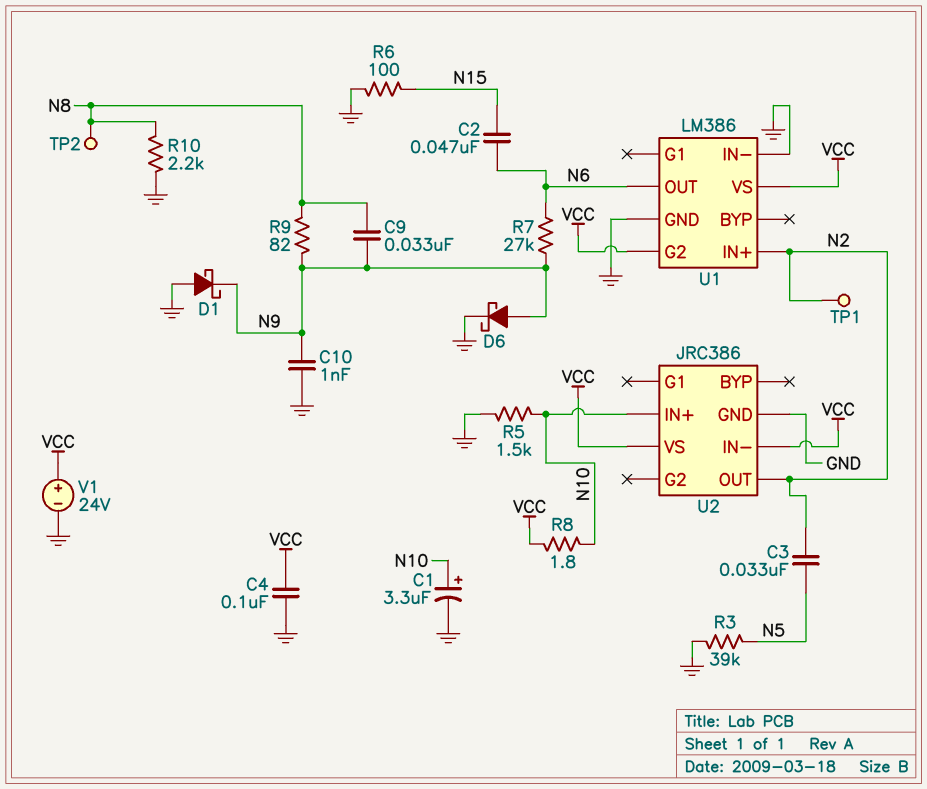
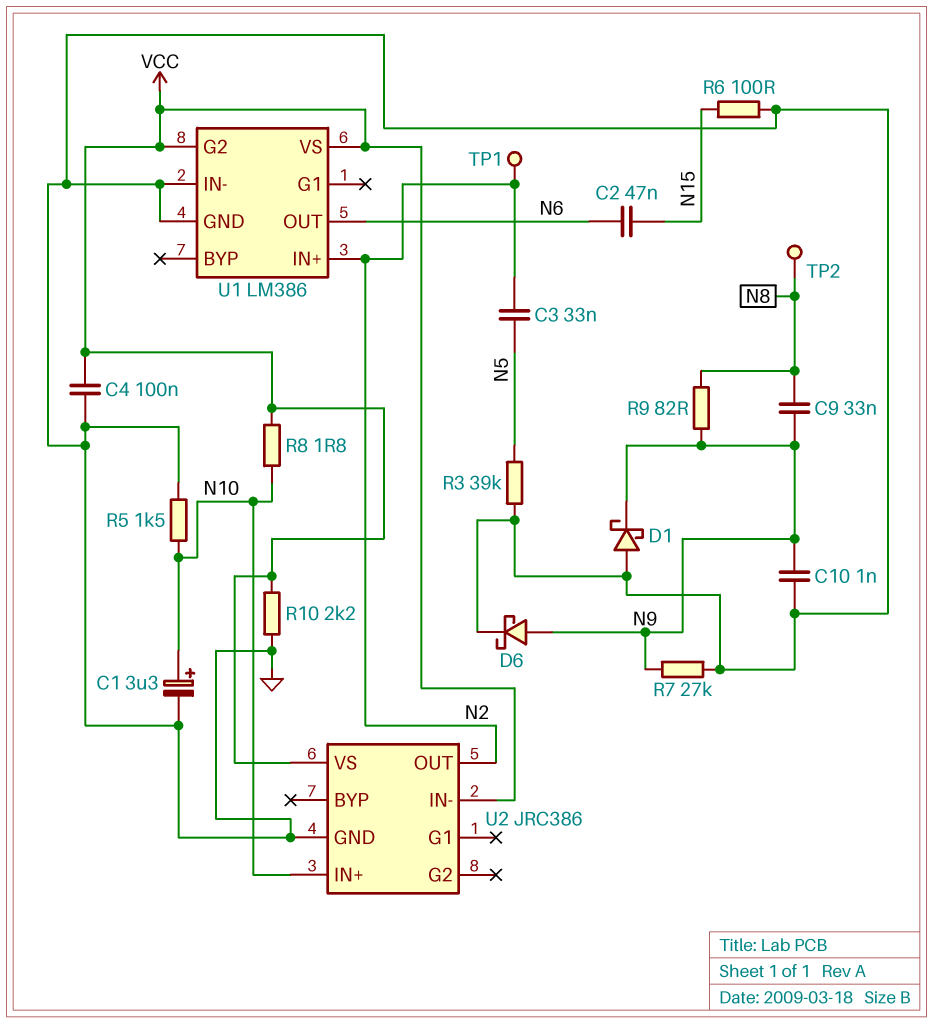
R7: 27k (N6, N9) -> 27k (GND, N9)
R10: 2.2k (GND, N8) -> 2.2k (GND, VCC)
V1: 24V (plus VCC, minus GND) -> none

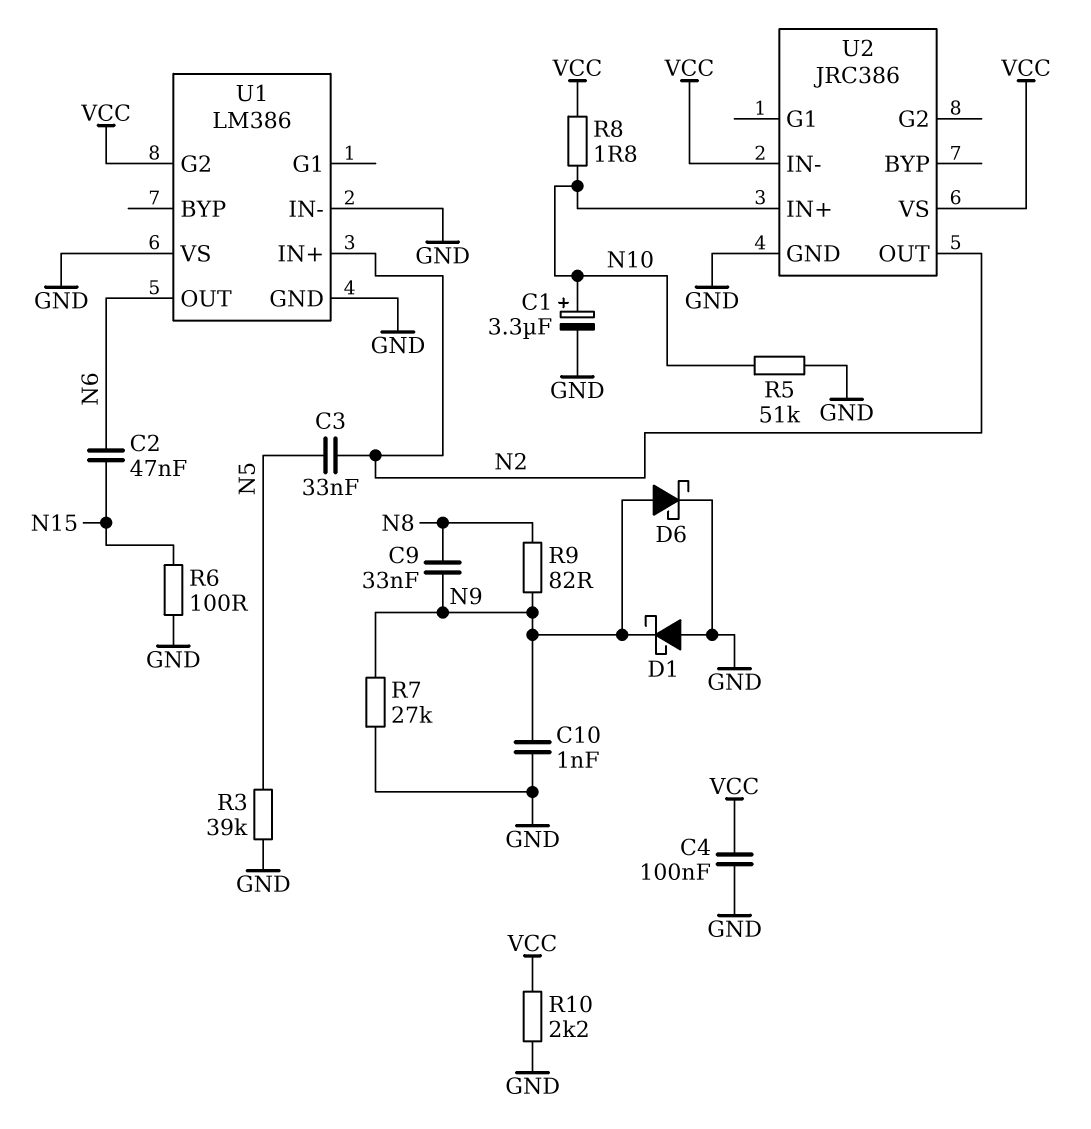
R5: 1.5k (GND, N10) -> 51k (GND, N10)
TP1: test point (N2) -> none
TP2: test point (N8) -> none
U1 pin VS: VCC -> GND

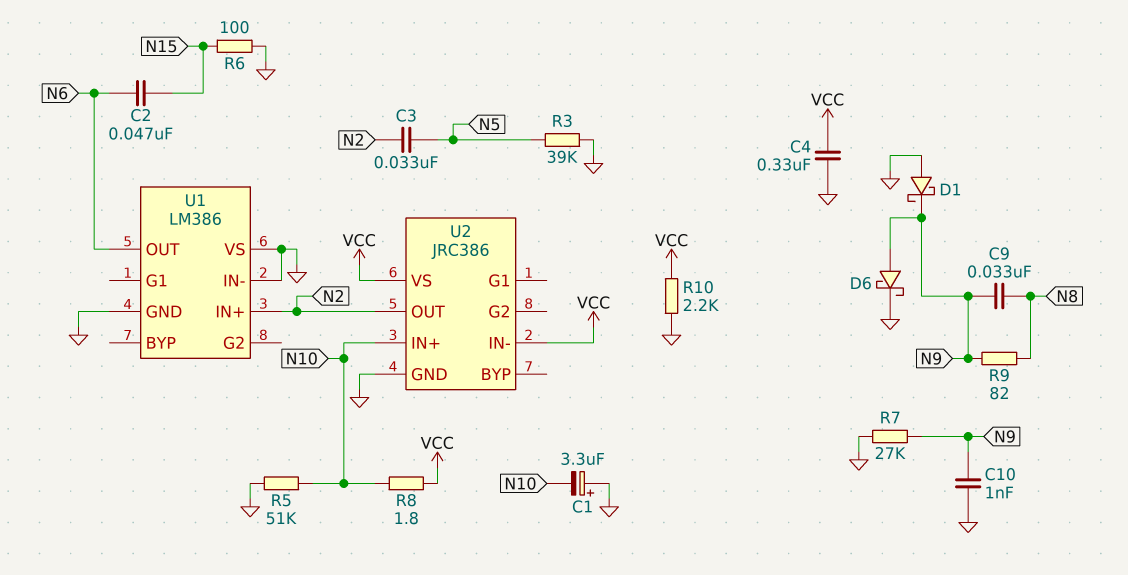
C1: 3.3uF (plus N10, minus GND) -> 3.3uF (plus GND, minus N10)
C4: 100nF (GND, VCC) -> 330nF (GND, VCC)
U1 pin G2: VCC -> none

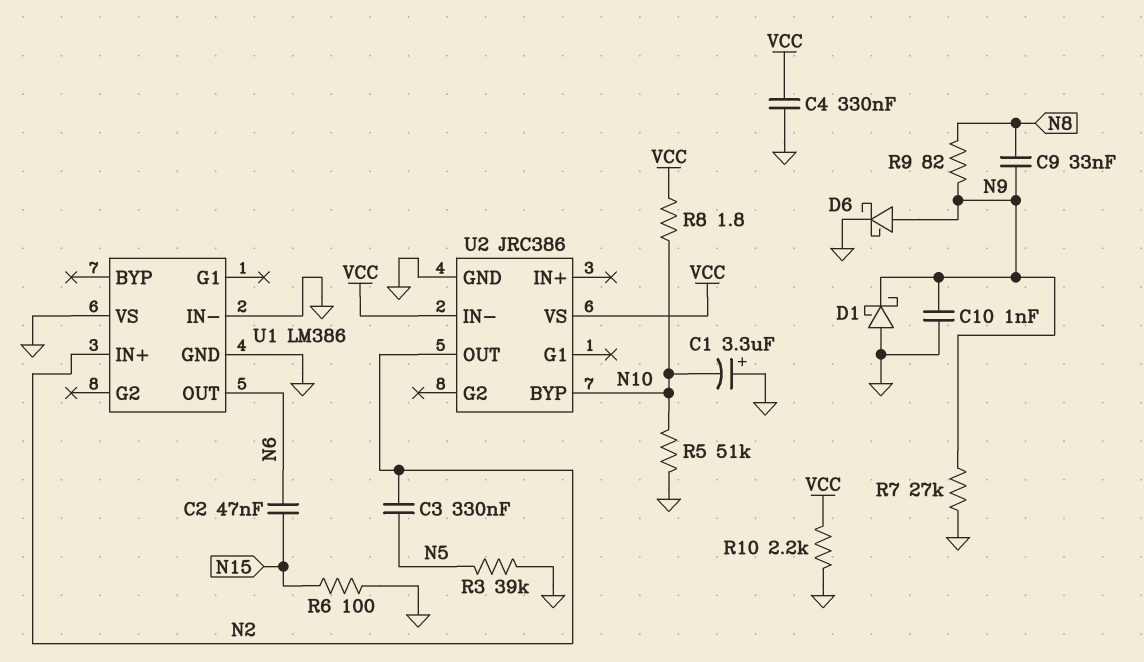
C3: 33nF (N2, N5) -> 330nF (N2, N5)
U2 pin BYP: none -> N10
U2 pin IN+: N10 -> none

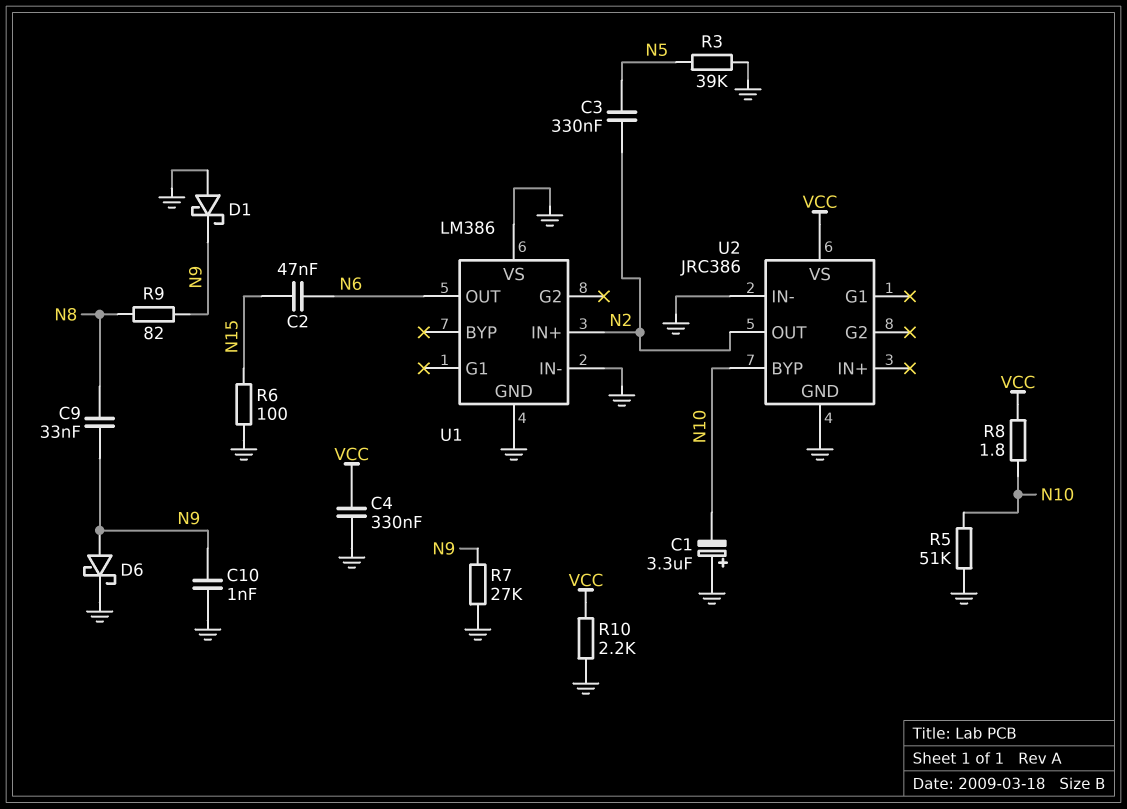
U2 pin IN-: VCC -> GND

